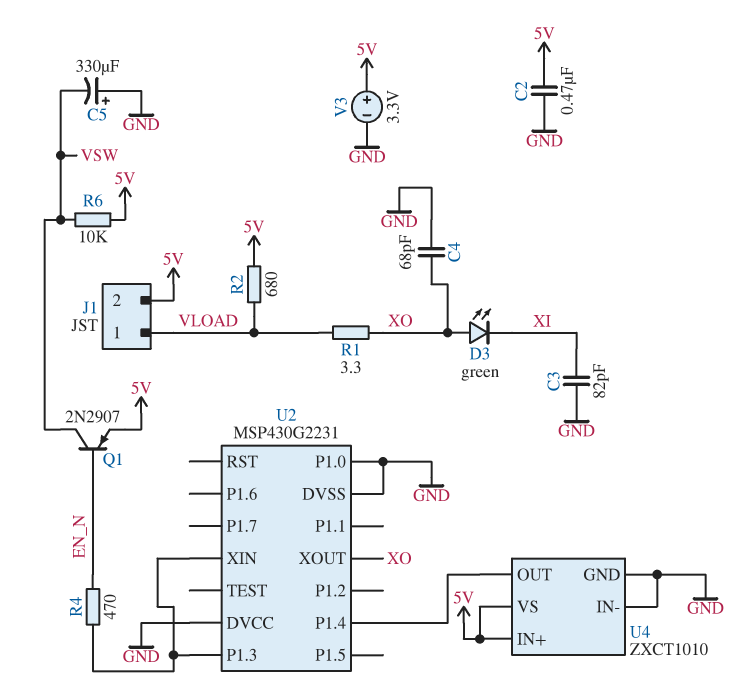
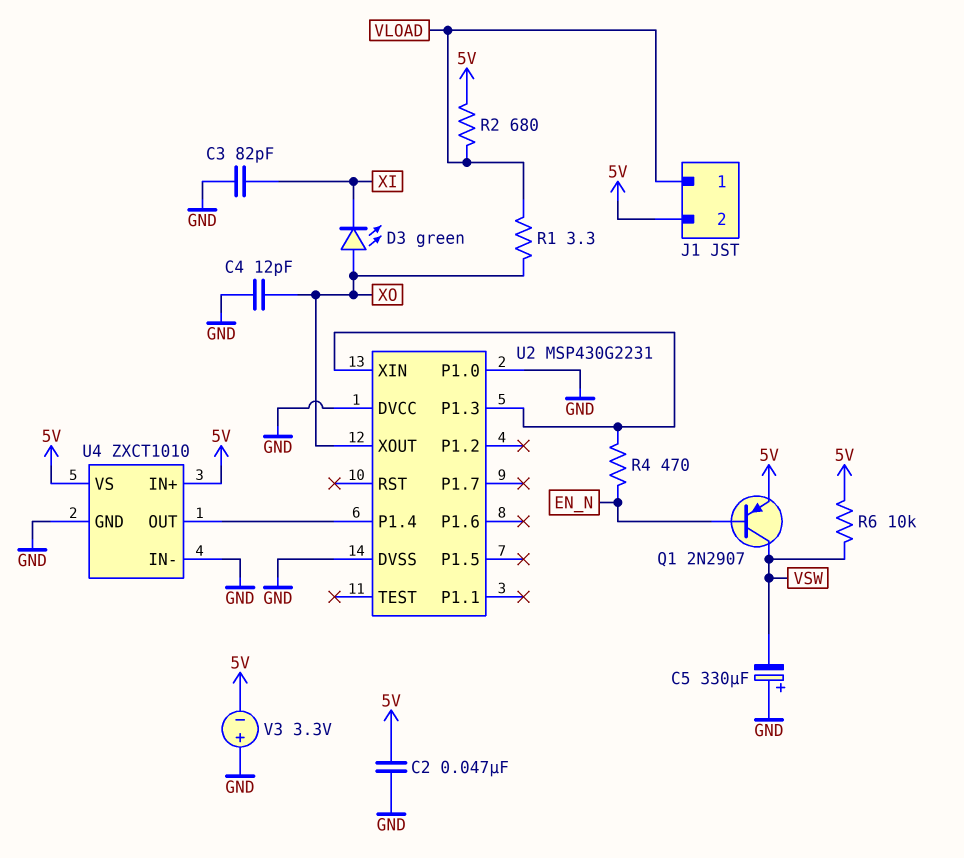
C2: 470nF (5V, GND) -> 47nF (5V, GND)
C4: 68pF (GND, XO) -> 12pF (GND, XO)
V3: 3.3V (plus 5V, minus GND) -> 3.3V (plus GND, minus 5V)

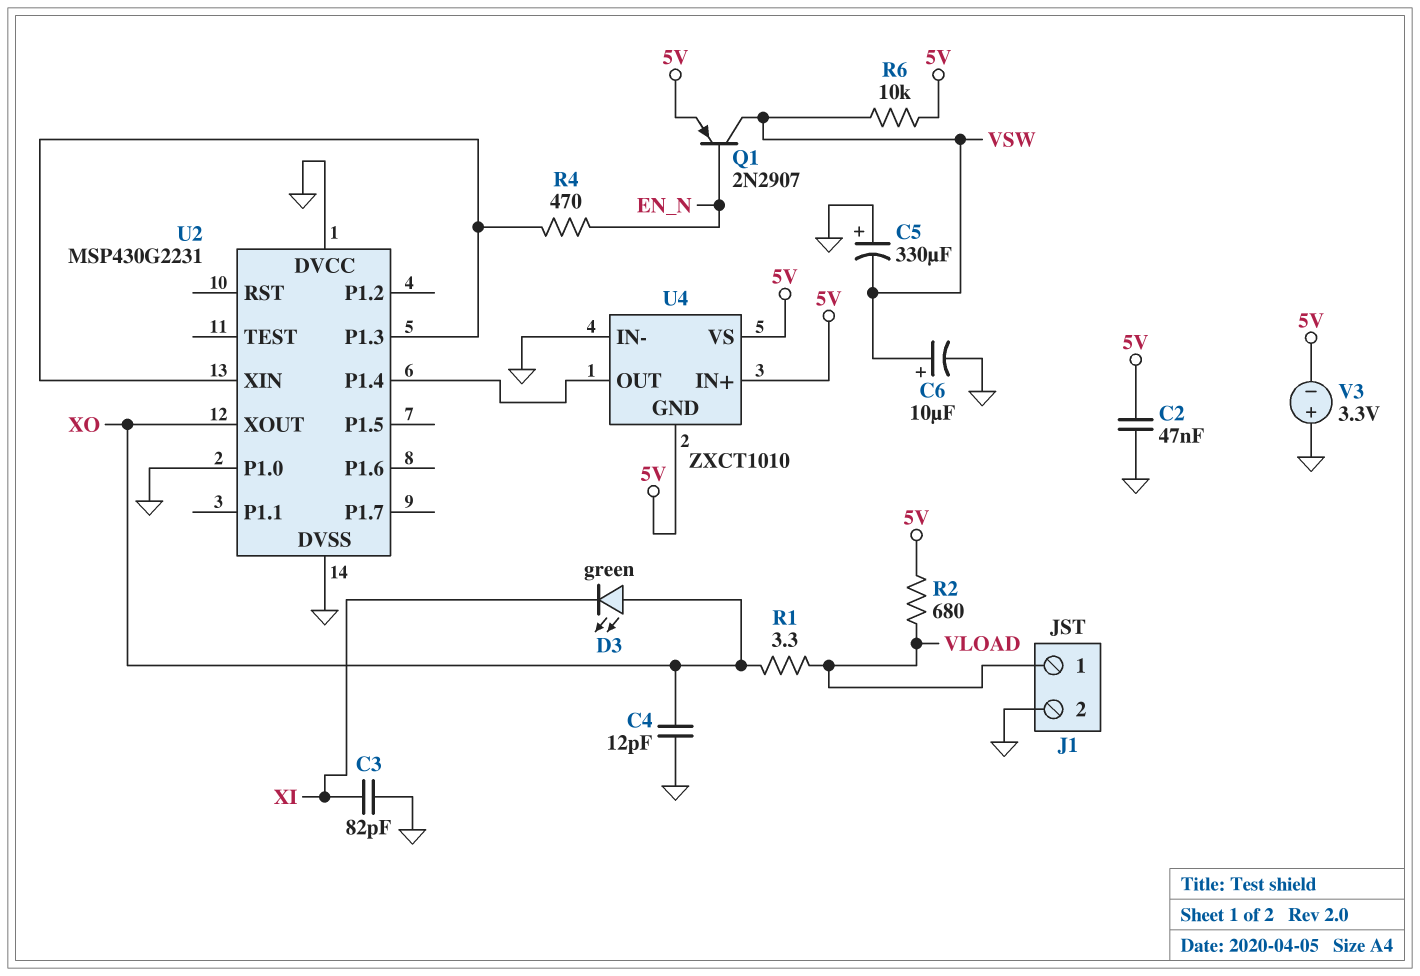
C6: none -> 10uF (plus VSW, minus GND)
J1 pin 2: 5V -> GND
U4 pin GND: GND -> 5V

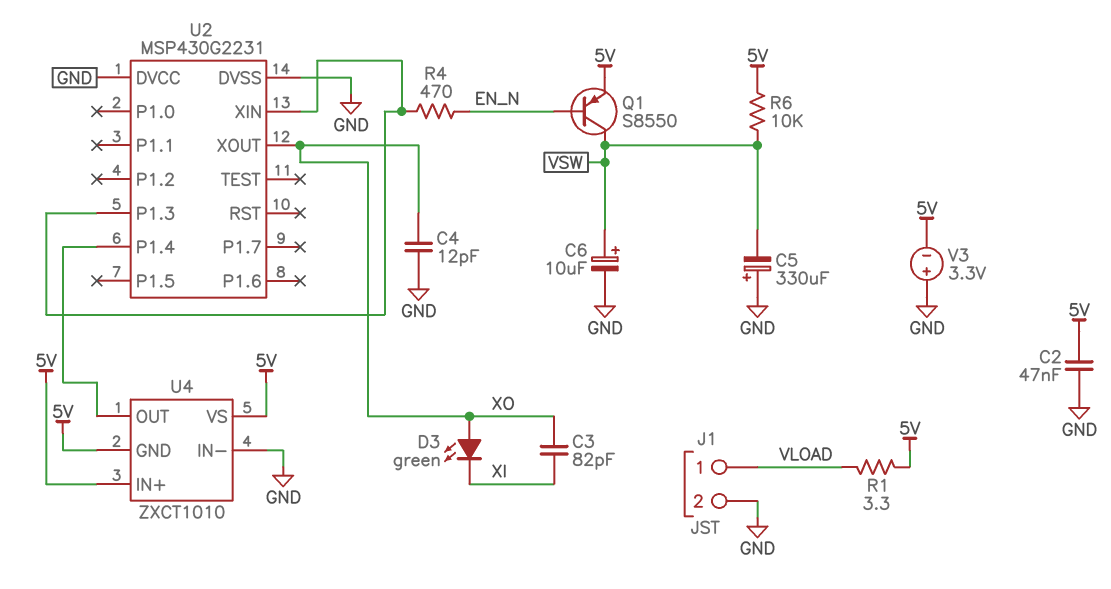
C3: 82pF (GND, XI) -> 82pF (XI, XO)
Q1: PNP 2N2907 (B EN_N, C VSW, E 5V) -> PNP S8550 (B EN_N, C VSW, E 5V)
R1: 3.3 (VLOAD, XO) -> 3.3 (5V, VLOAD)
R2: 680 (5V, VLOAD) -> none
U2 pin P1.0: GND -> none

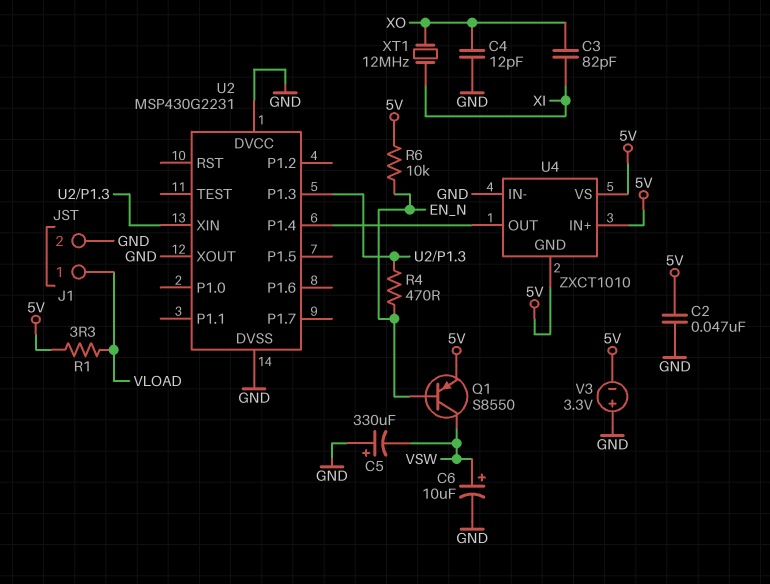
D3: LED green (A XO, K XI) -> none
R6: 10k (5V, VSW) -> 10k (5V, EN_N)
U2 pin XOUT: XO -> GND
XT1: none -> 12MHz (XI, XO)

